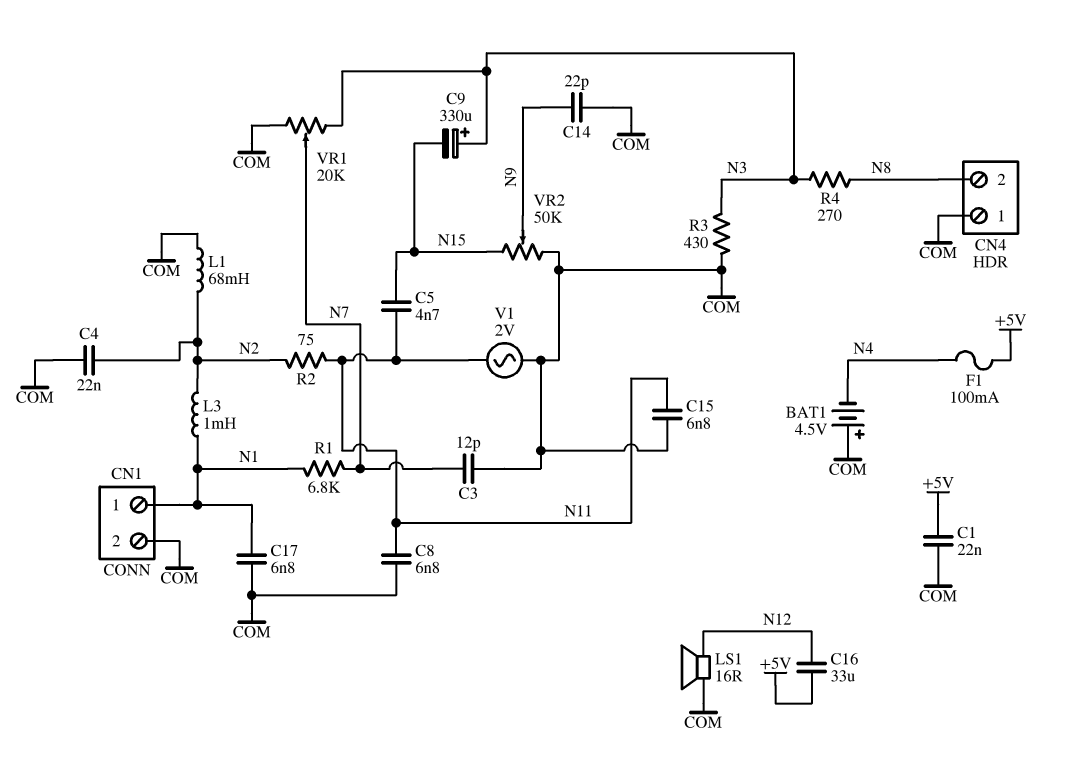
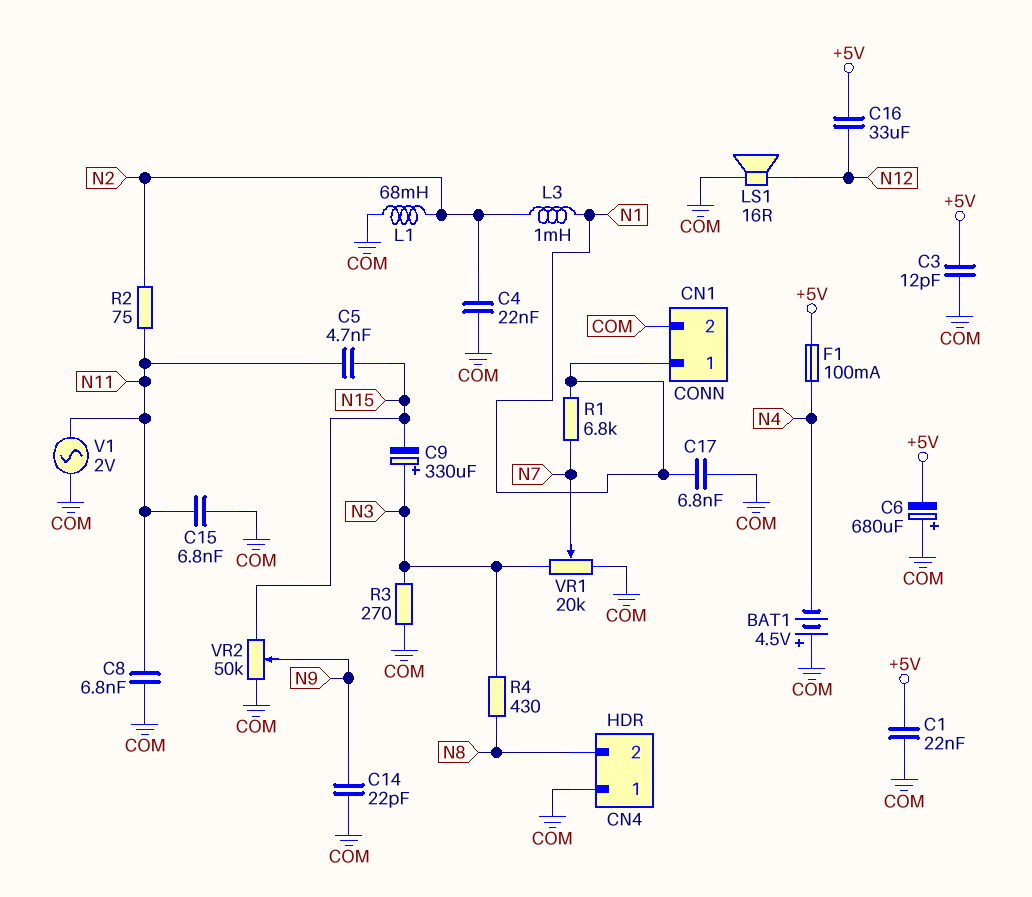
C3: 12pF (COM, N7) -> 12pF (+5V, COM)
C6: none -> 680uF (plus COM, minus +5V)
R3: 430 (COM, N3) -> 270 (COM, N3)
R4: 270 (N3, N8) -> 430 (N3, N8)

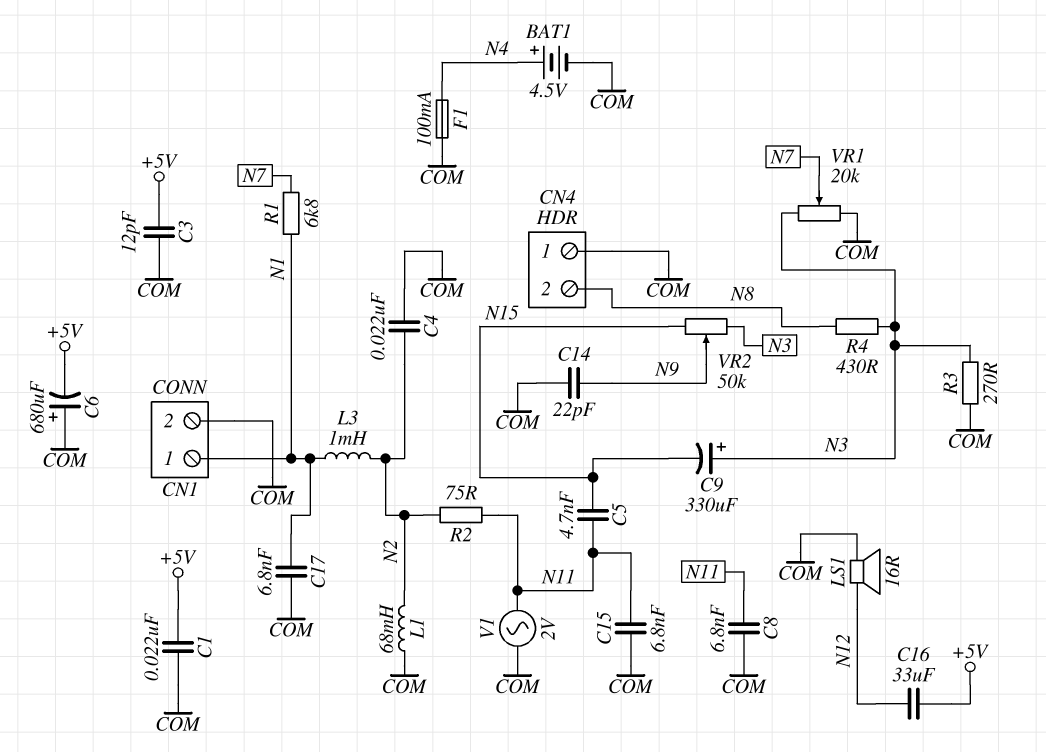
BAT1: 4.5V (plus COM, minus N4) -> 4.5V (plus N4, minus COM)
F1: 100mA (+5V, N4) -> 100mA (COM, N4)
VR2: 50k (COM, N15, wiper N9) -> 50k (N3, N15, wiper N9)

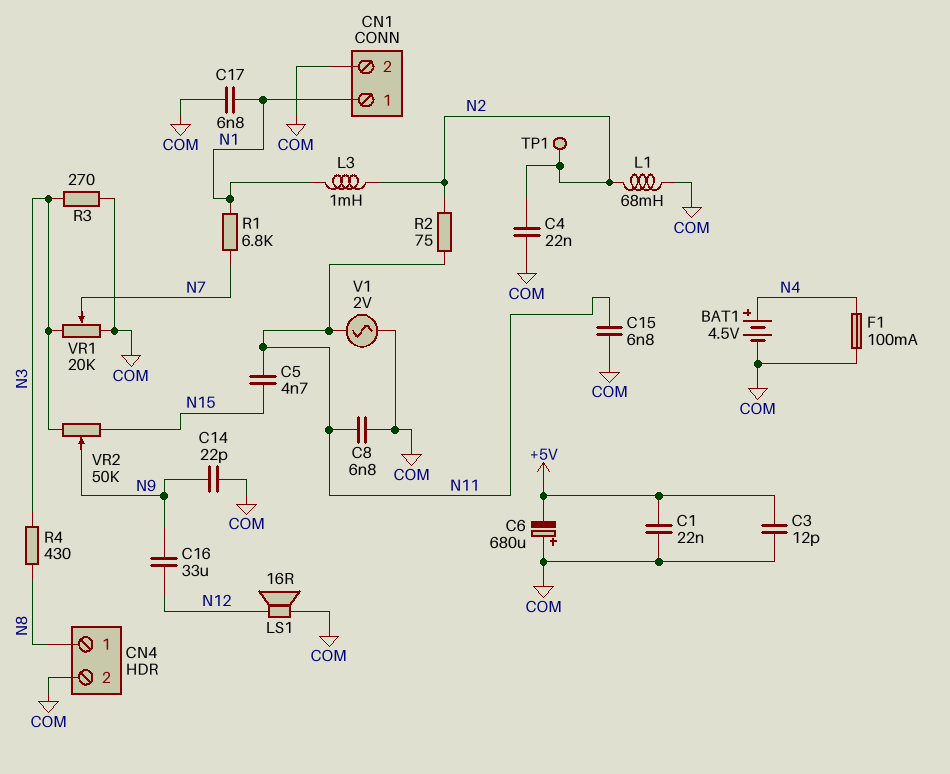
C9: 330uF (plus N3, minus N15) -> none
C16: 33uF (+5V, N12) -> 33uF (N9, N12)
CN4 pin 1: COM -> N8
CN4 pin 2: N8 -> COM
TP1: none -> test point (N2)

